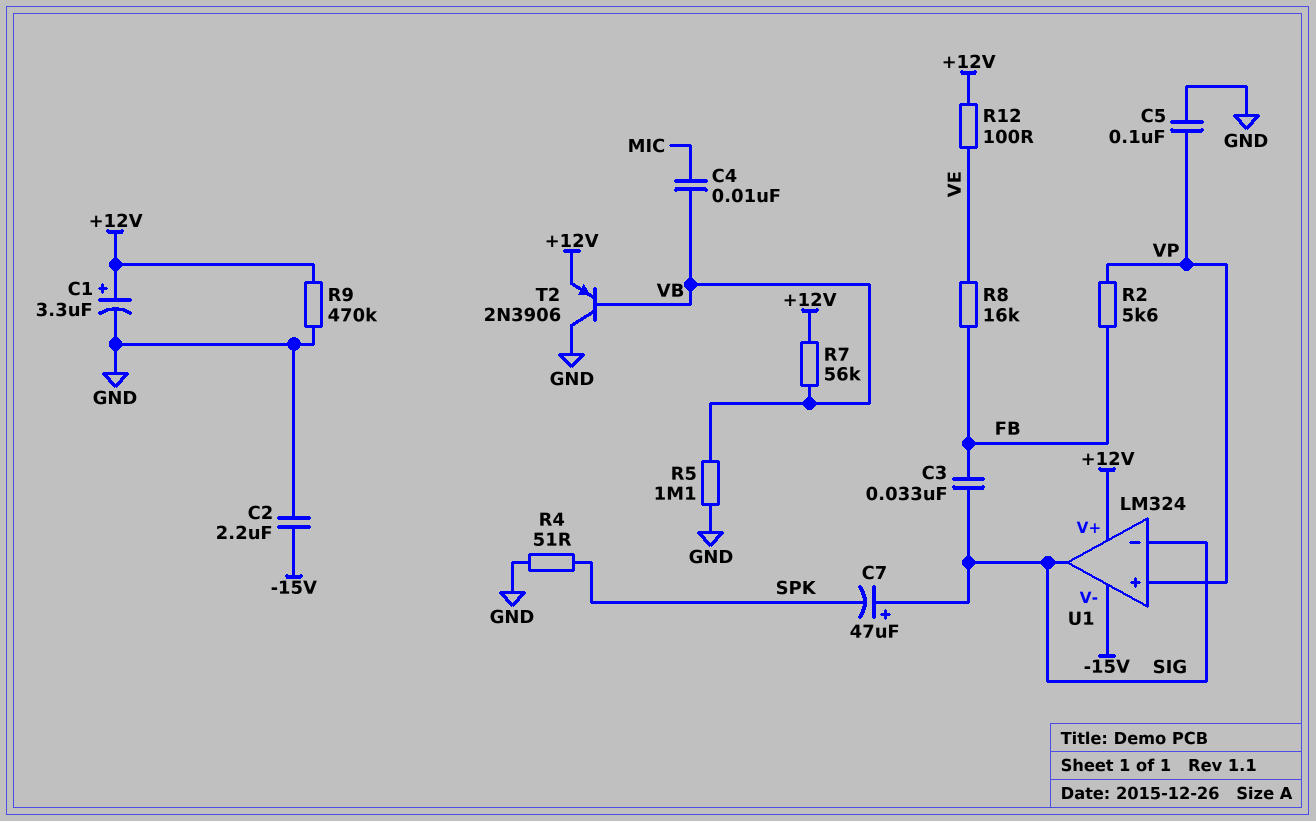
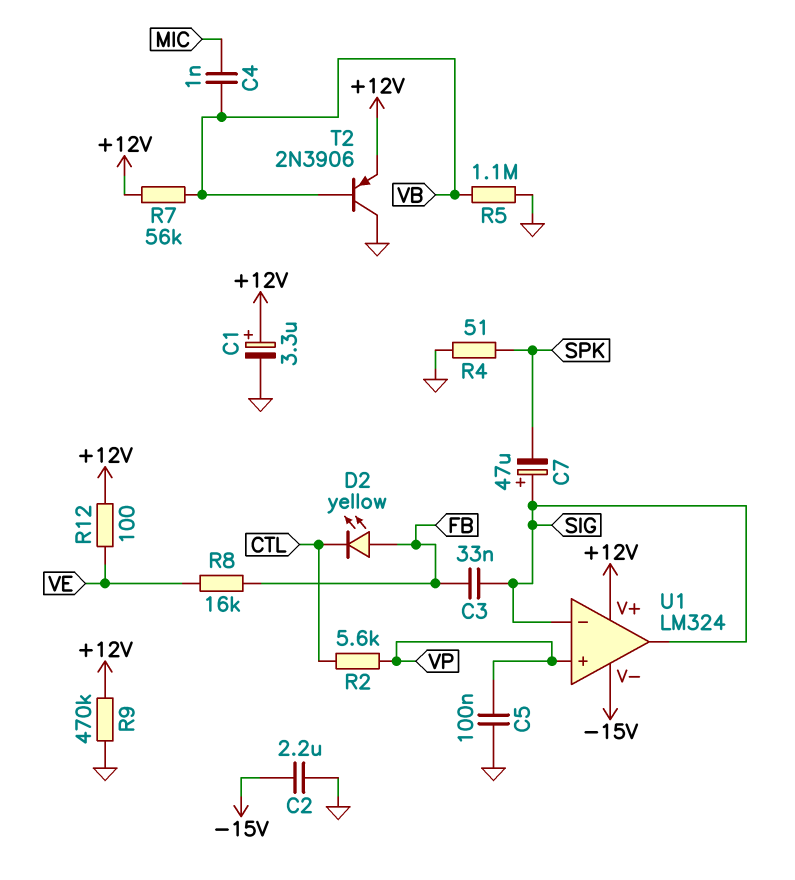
C4: 10nF (MIC, VB) -> 1nF (MIC, VB)
D2: none -> LED yellow (A FB, K CTL)
R2: 5.6k (FB, VP) -> 5.6k (CTL, VP)

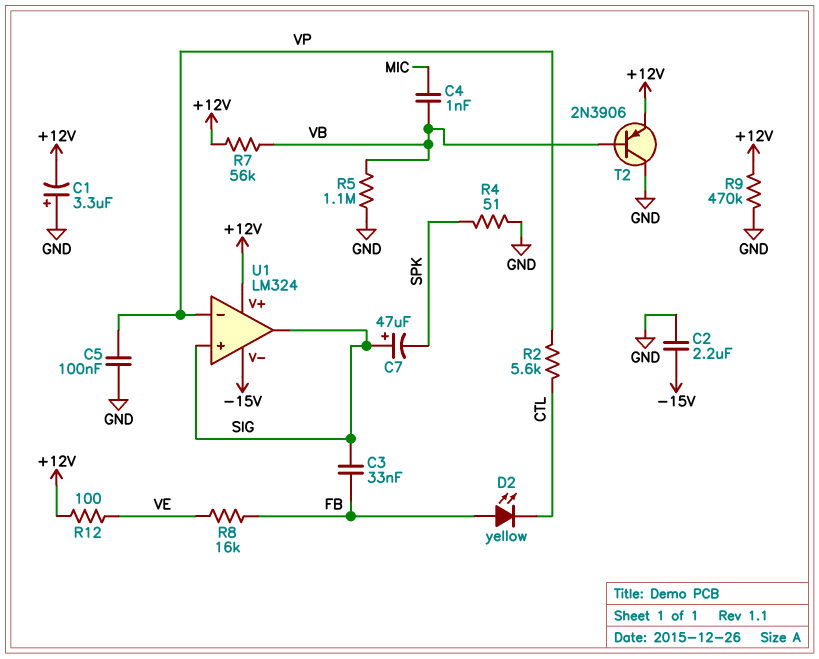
C1: 3.3uF (plus +12V, minus GND) -> 3.3uF (plus GND, minus +12V)
U1 pin in+: VP -> SIG
U1 pin in-: SIG -> VP

